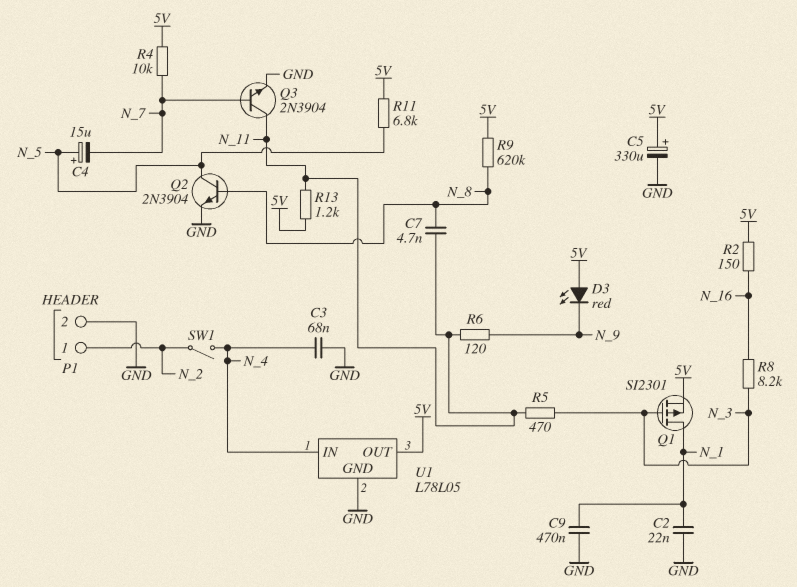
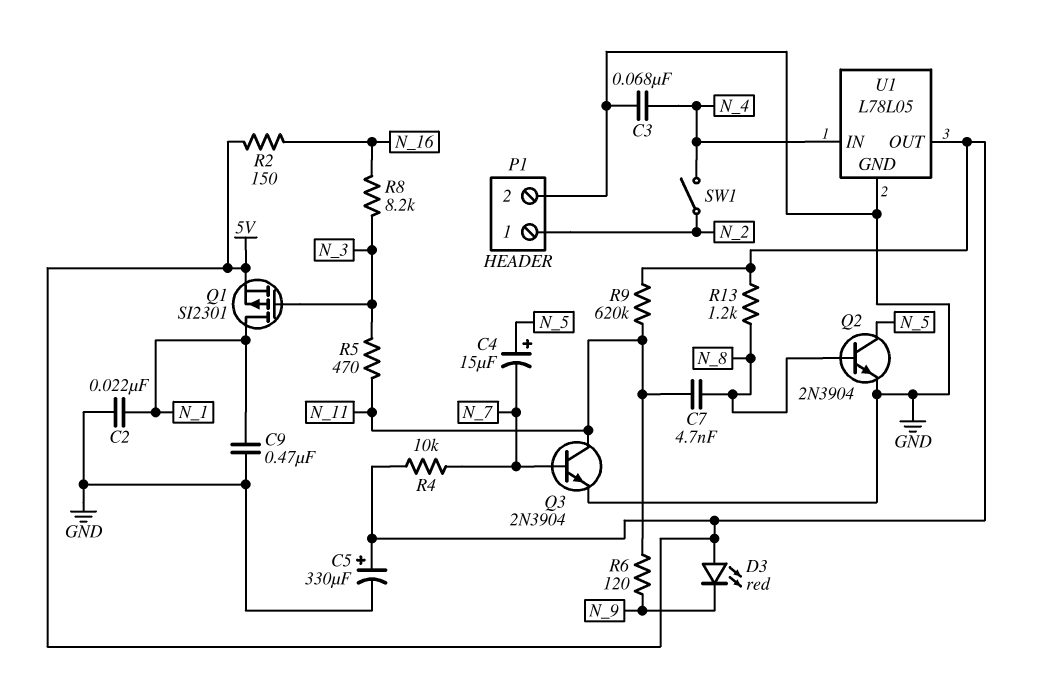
R9: 620k (5V, N_8) -> 620k (5V, N_11)
R11: 6.8k (5V, N_5) -> none
R13: 1.2k (5V, N_11) -> 1.2k (5V, N_8)

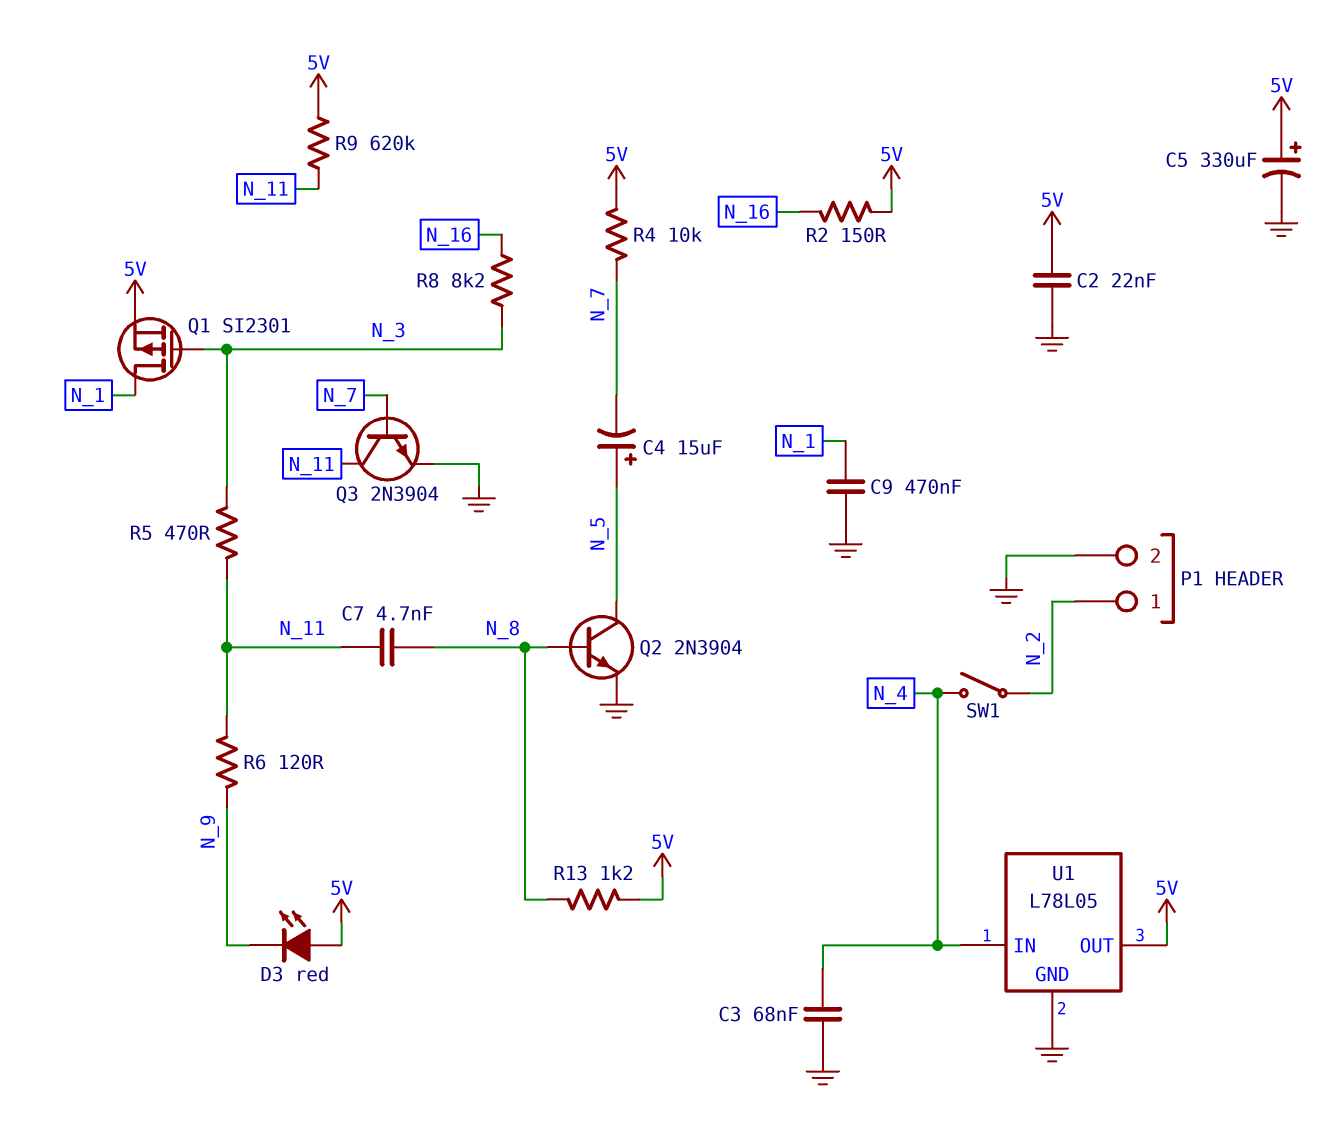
C2: 22nF (GND, N_1) -> 22nF (5V, GND)

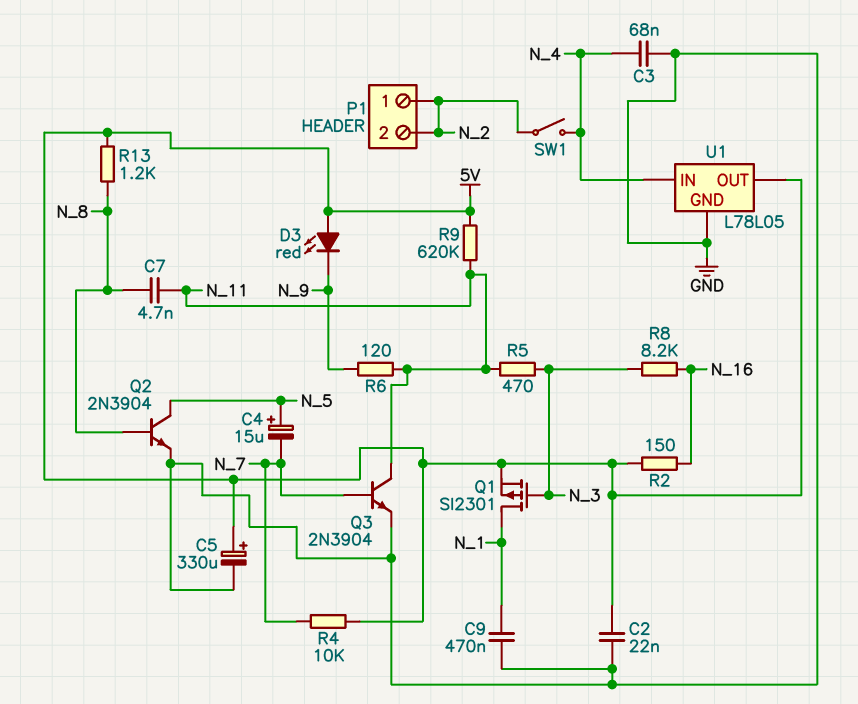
P1 pin 2: GND -> N_2

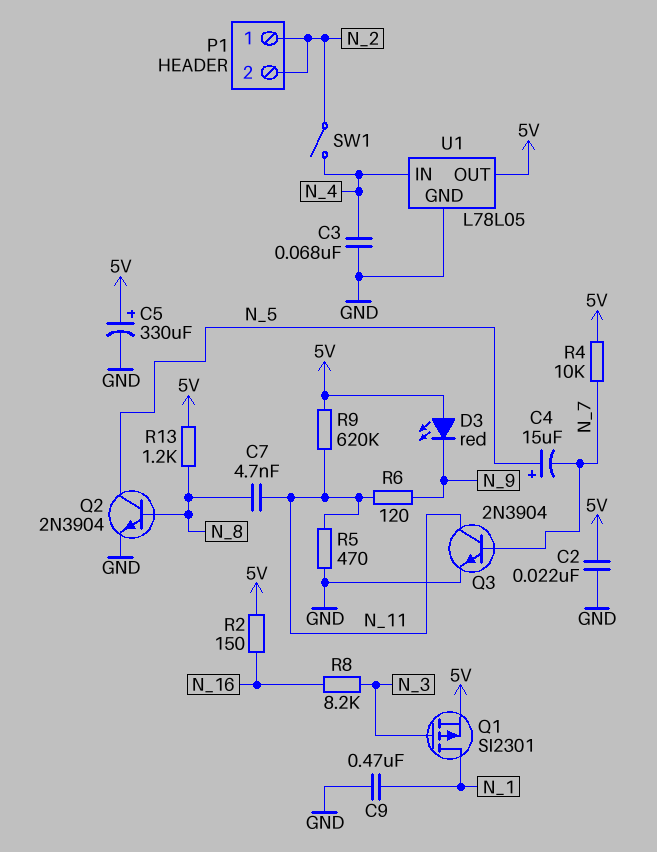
R5: 470 (N_3, N_11) -> 470 (GND, N_11)

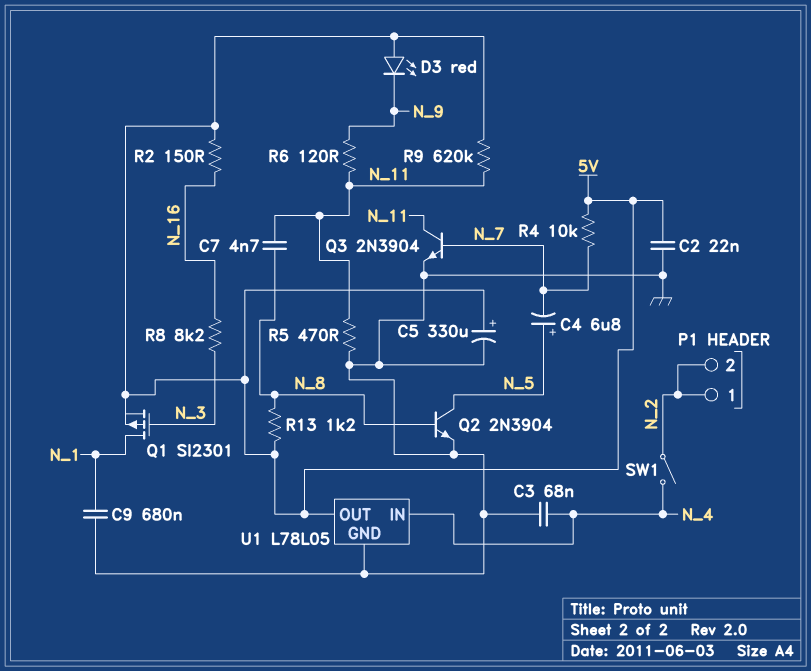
C4: 15uF (plus N_5, minus N_7) -> 6.8uF (plus N_5, minus N_7)
C9: 470nF (GND, N_1) -> 680nF (GND, N_1)

